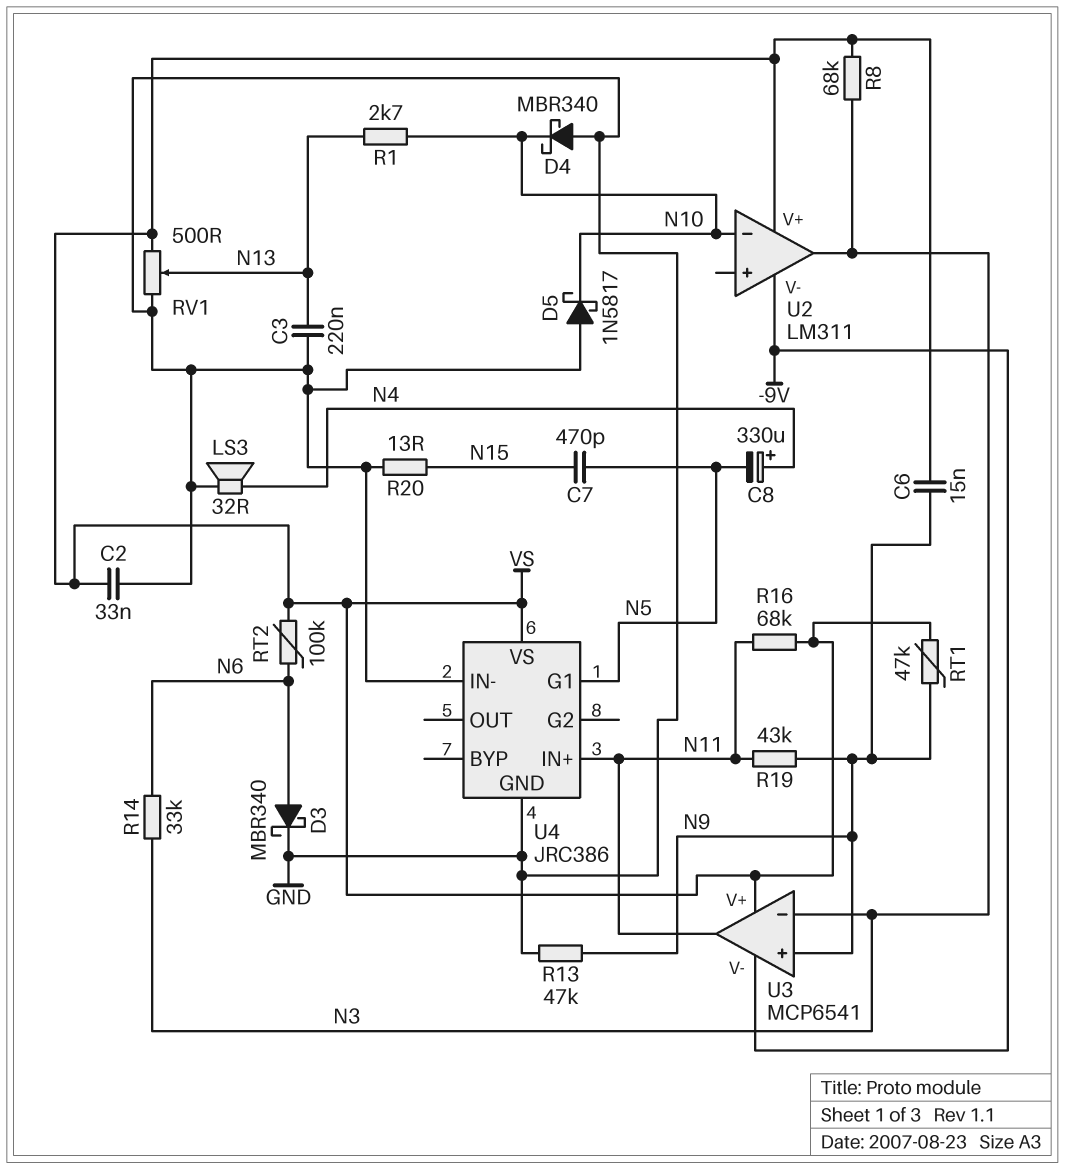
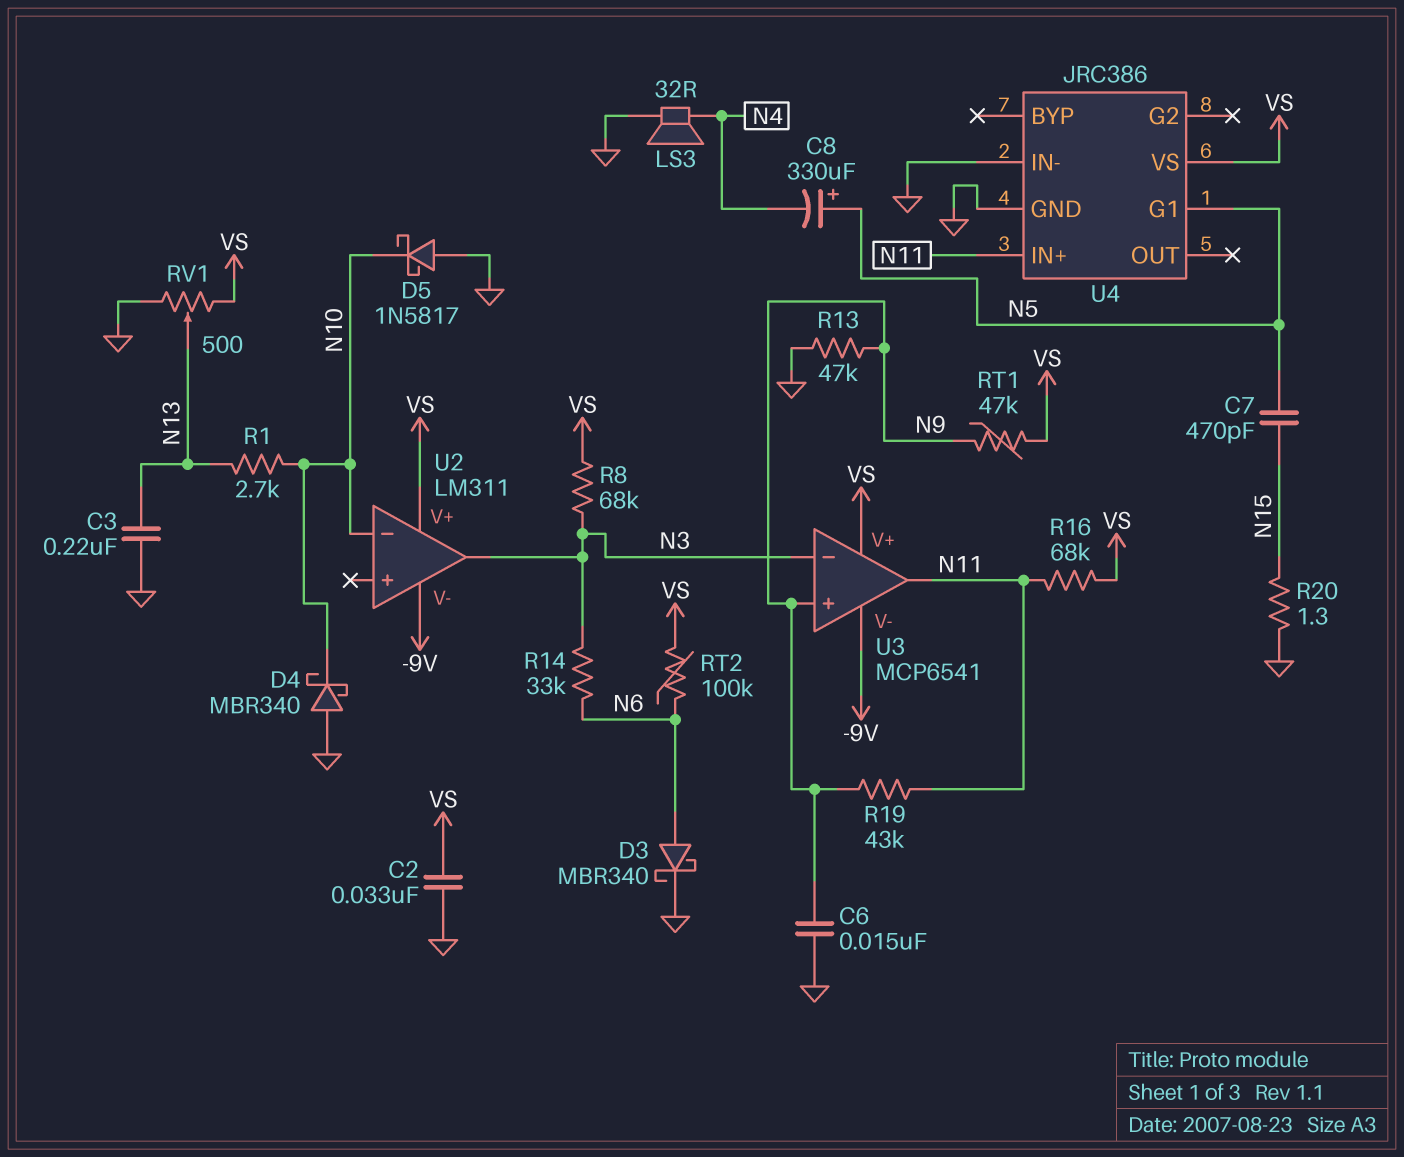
C6: 15nF (N9, VS) -> 15nF (GND, N9)
C8: 330uF (plus N4, minus N5) -> 330uF (plus N5, minus N4)
R20: 13 (GND, N15) -> 1.3 (GND, N15)

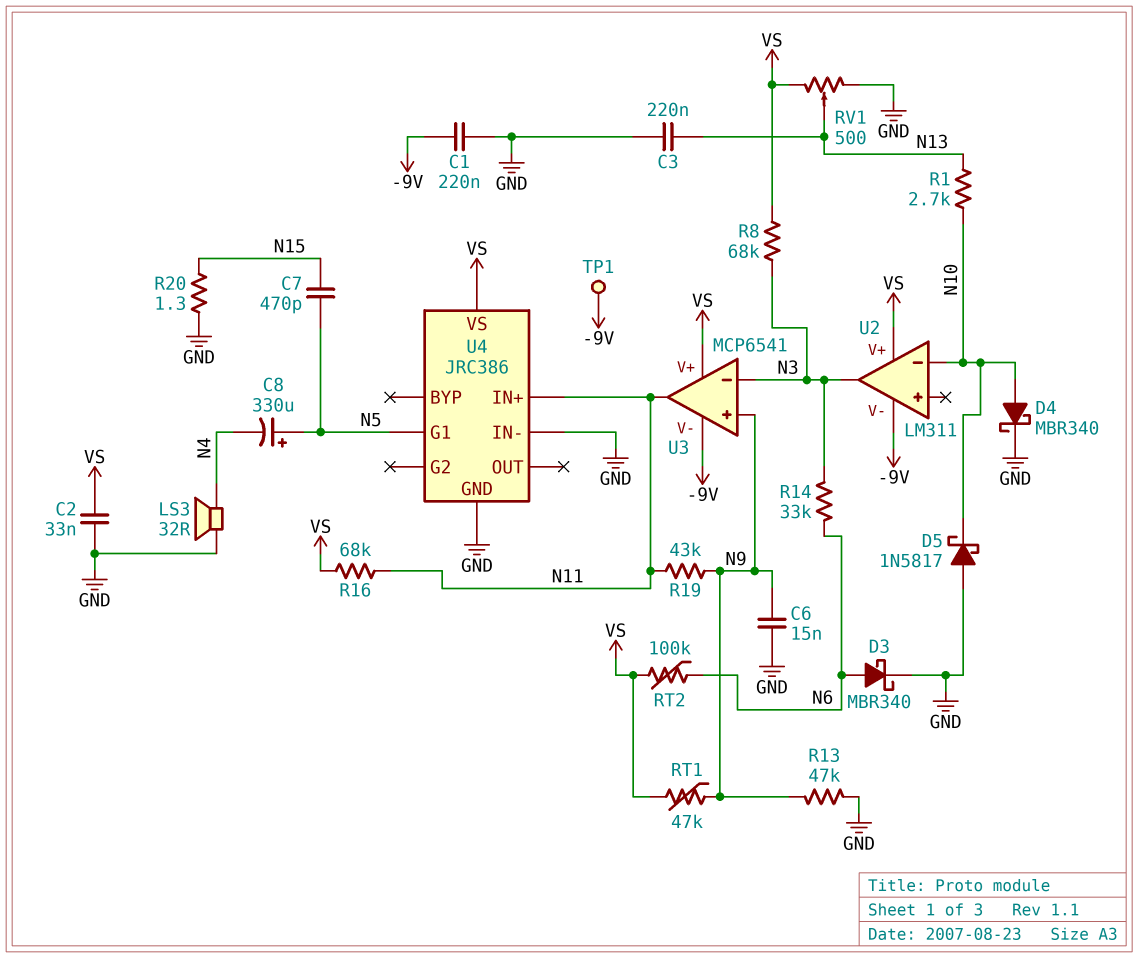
C1: none -> 220nF (-9V, GND)
D4: schottky MBR340 (A GND, K N10) -> schottky MBR340 (A N10, K GND)
TP1: none -> test point (-9V)

